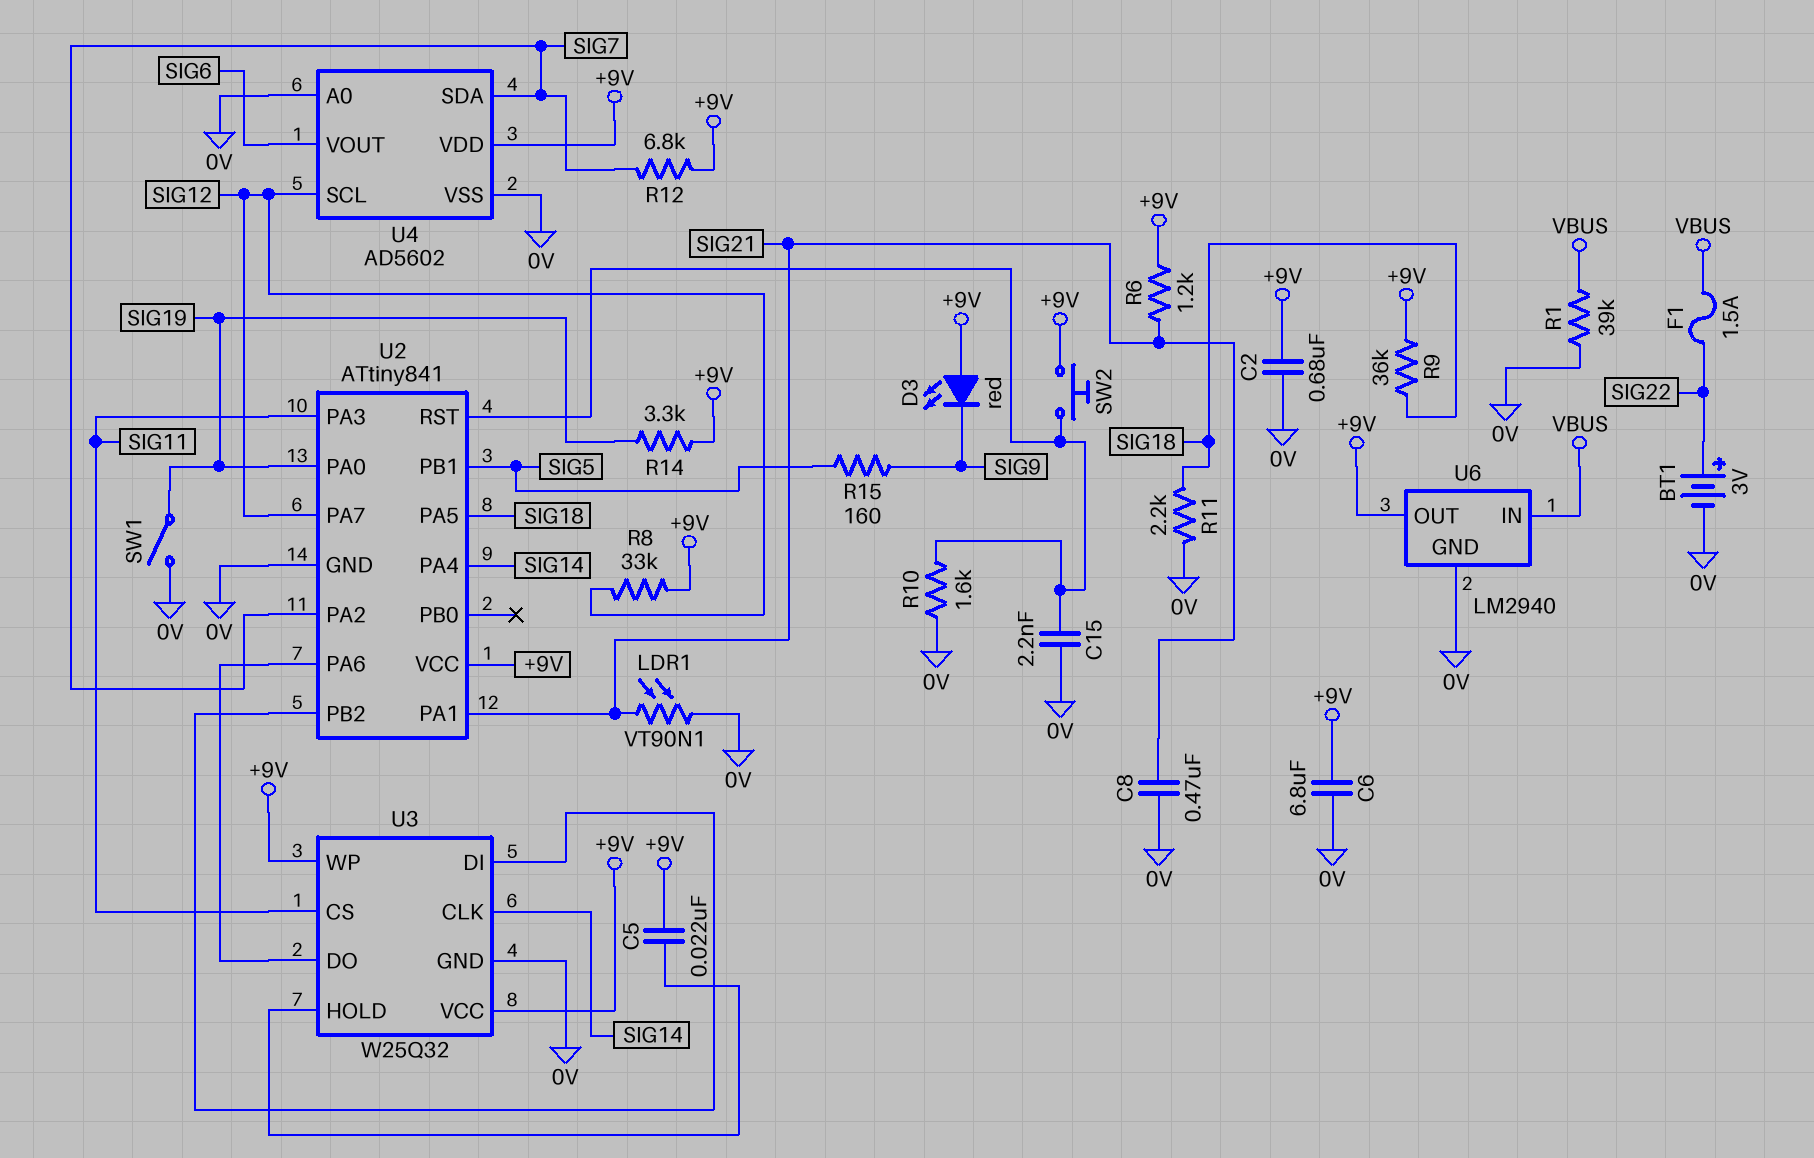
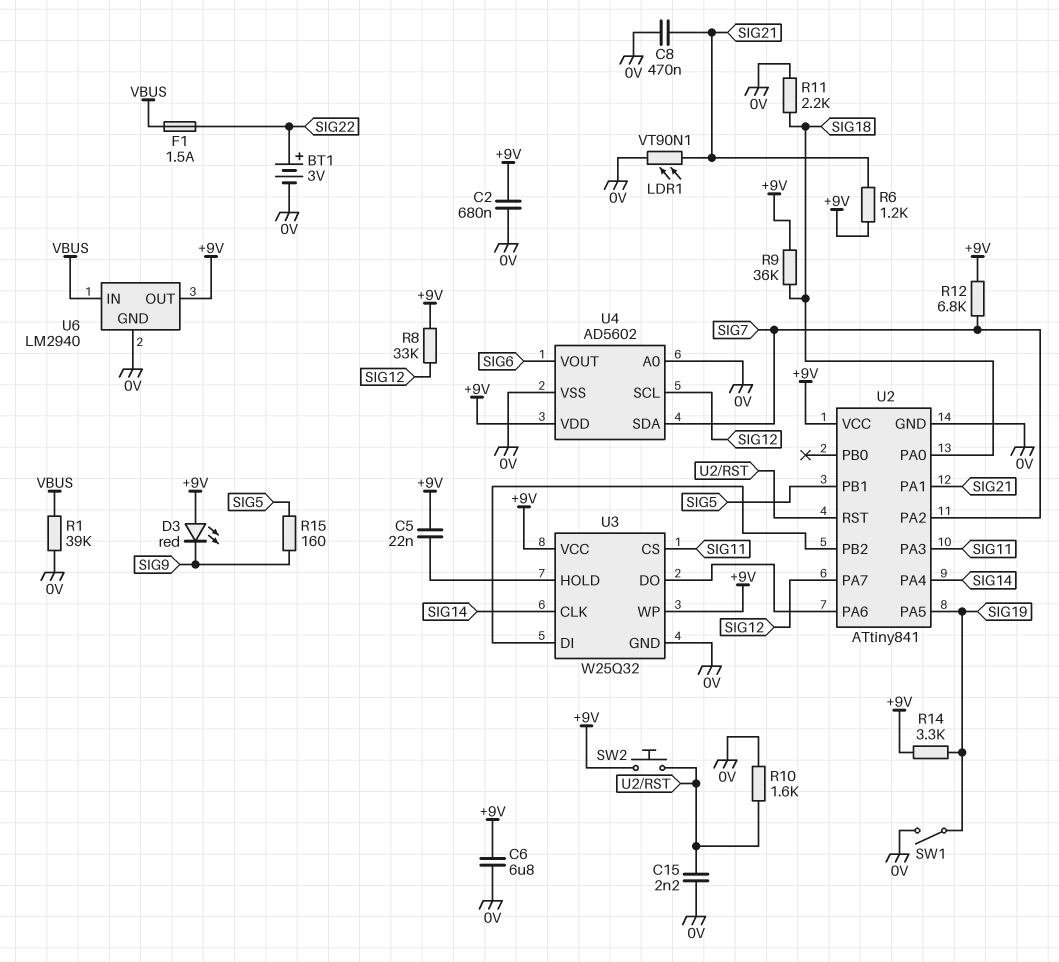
U2 pin PA0: SIG19 -> SIG18
U2 pin PA5: SIG18 -> SIG19

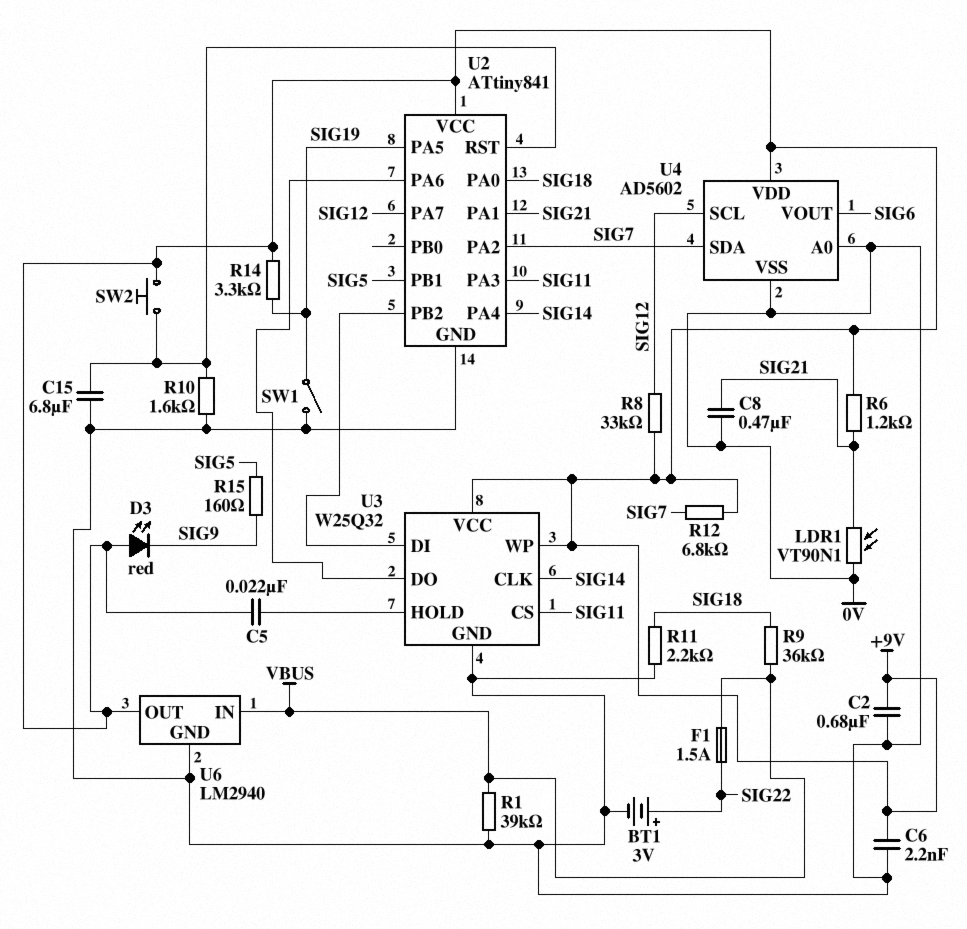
C6: 6.8uF (+9V, 0V) -> 2.2nF (+9V, 0V)
C15: 2.2nF (0V, U2/RST) -> 6.8uF (0V, U2/RST)
R9: 36k (+9V, SIG18) -> 36k (SIG18, VBUS)

